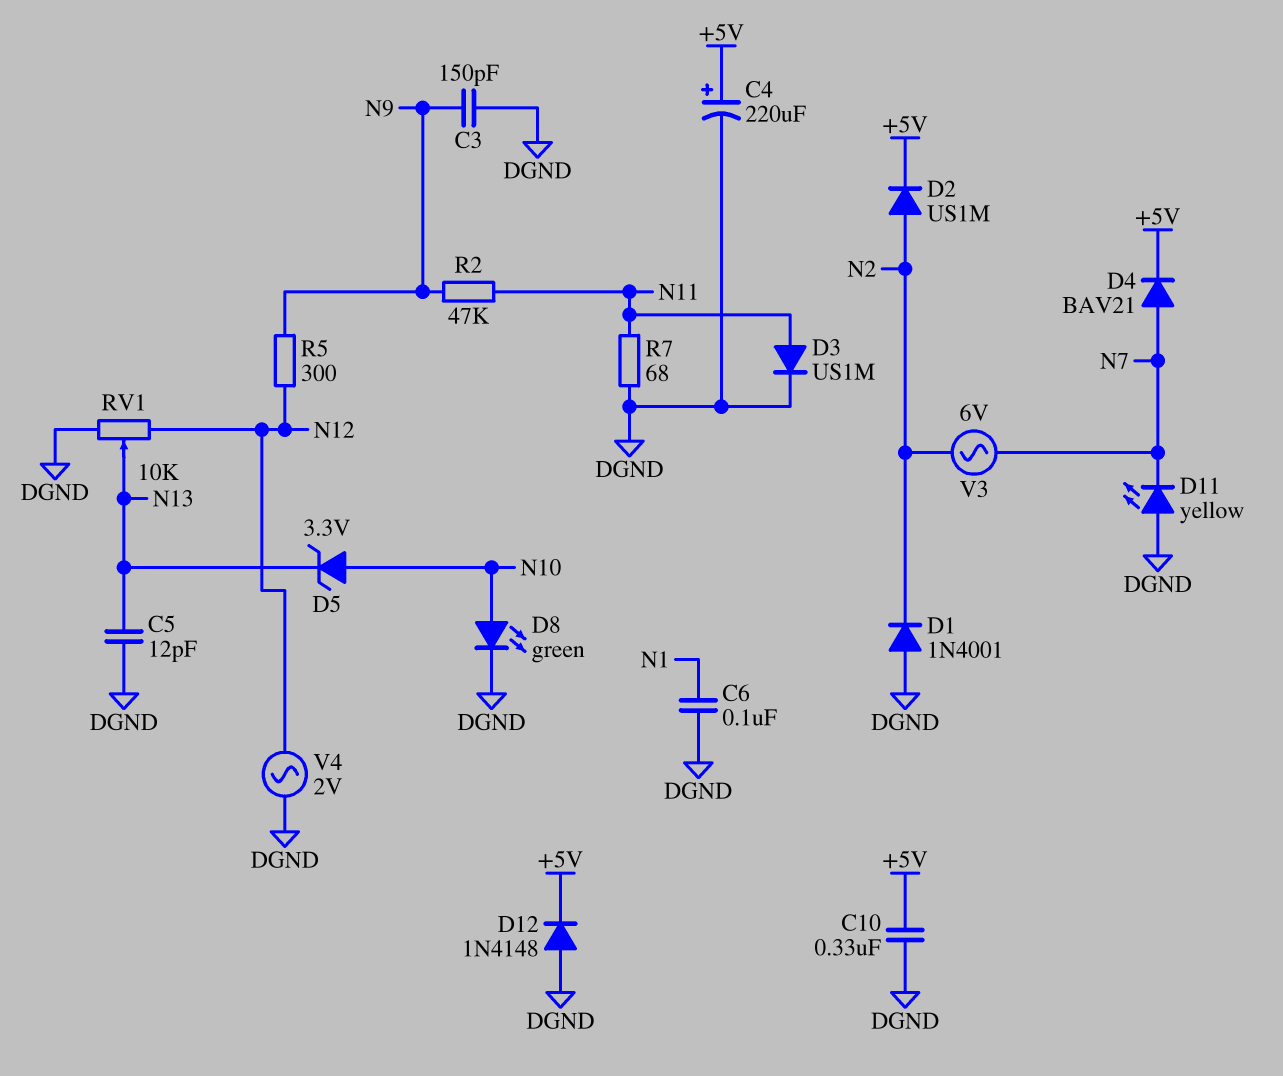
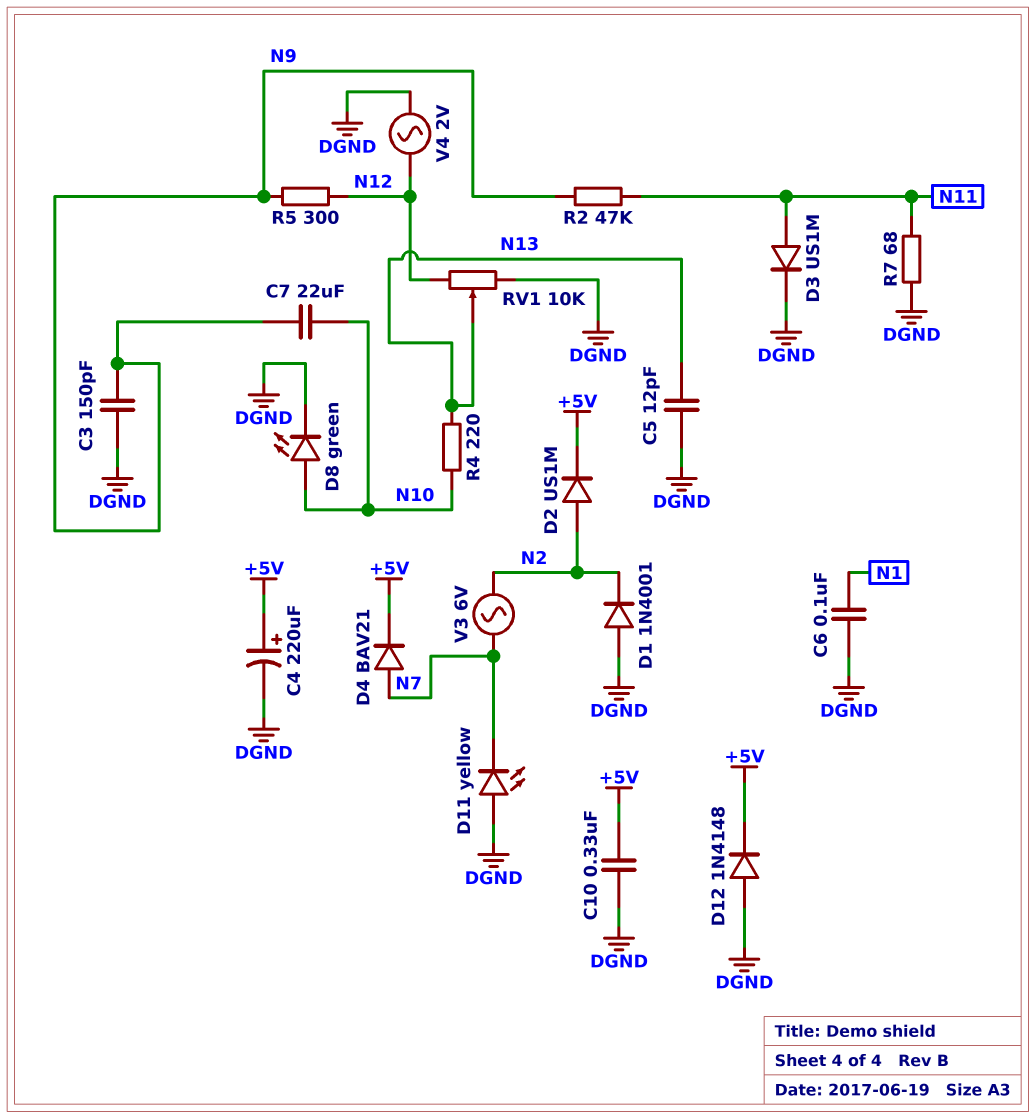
C7: none -> 22uF (N9, N10)
D5: zener 3.3V (A N10, K N13) -> none
R4: none -> 220 (N10, N13)

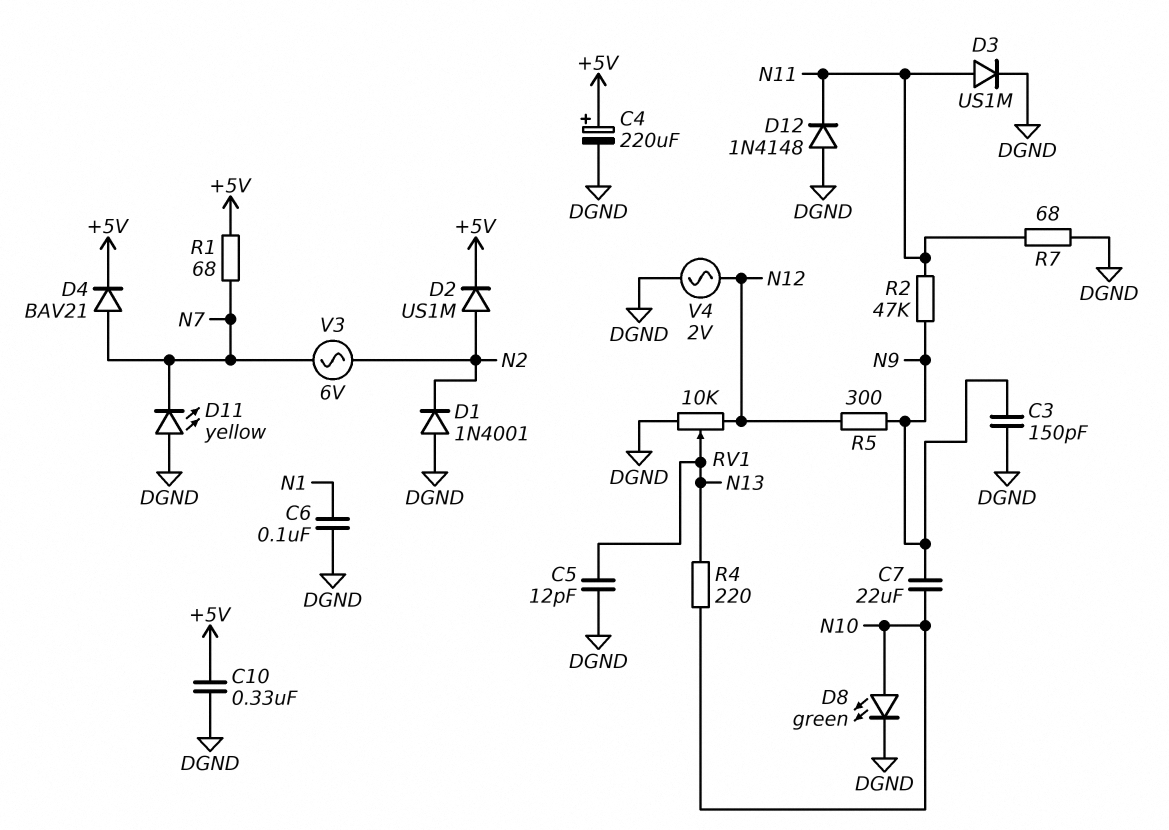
D12: diode 1N4148 (A DGND, K +5V) -> diode 1N4148 (A DGND, K N11)
R1: none -> 68 (+5V, N7)

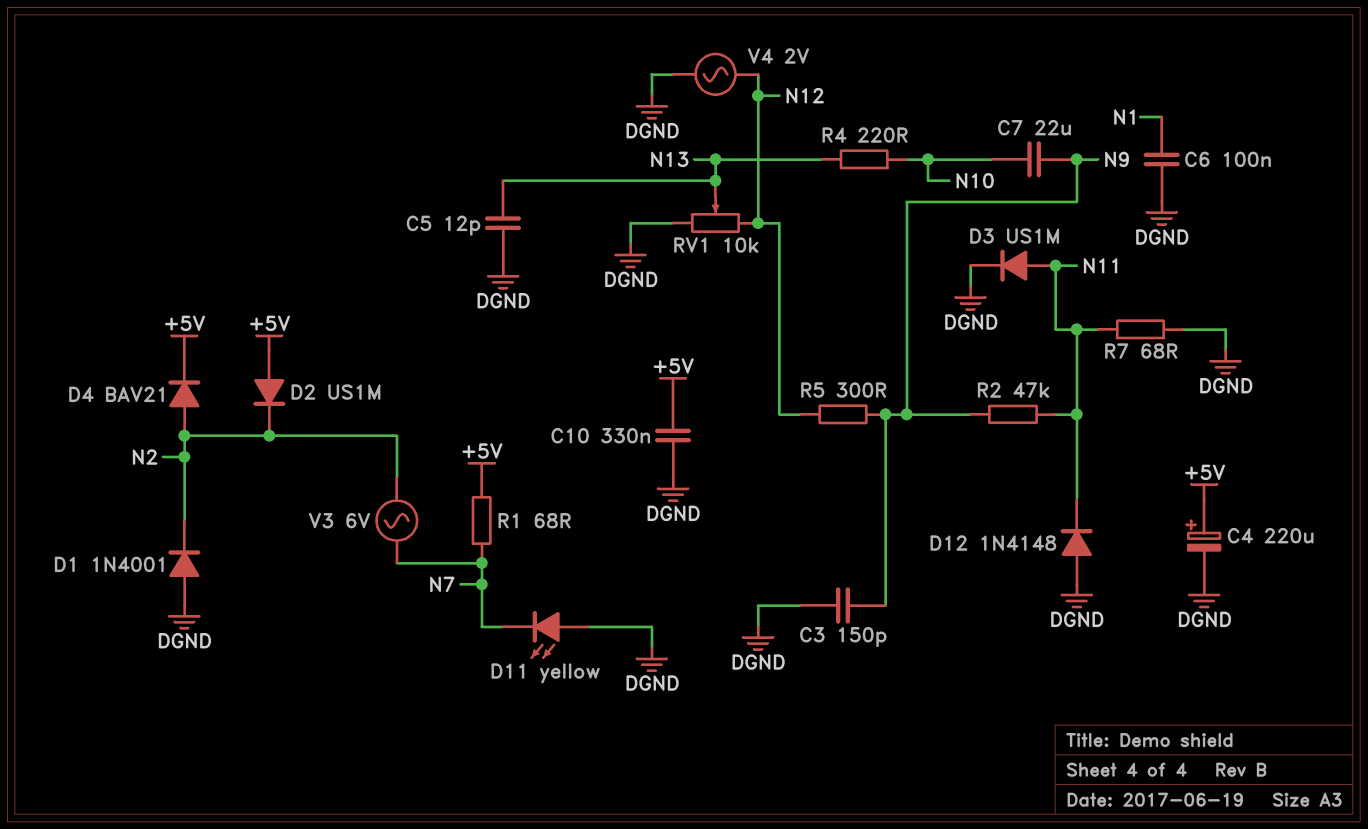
D2: diode US1M (A N2, K +5V) -> diode US1M (A +5V, K N2)
D4: diode BAV21 (A N7, K +5V) -> diode BAV21 (A N2, K +5V)
D8: LED green (A N10, K DGND) -> none

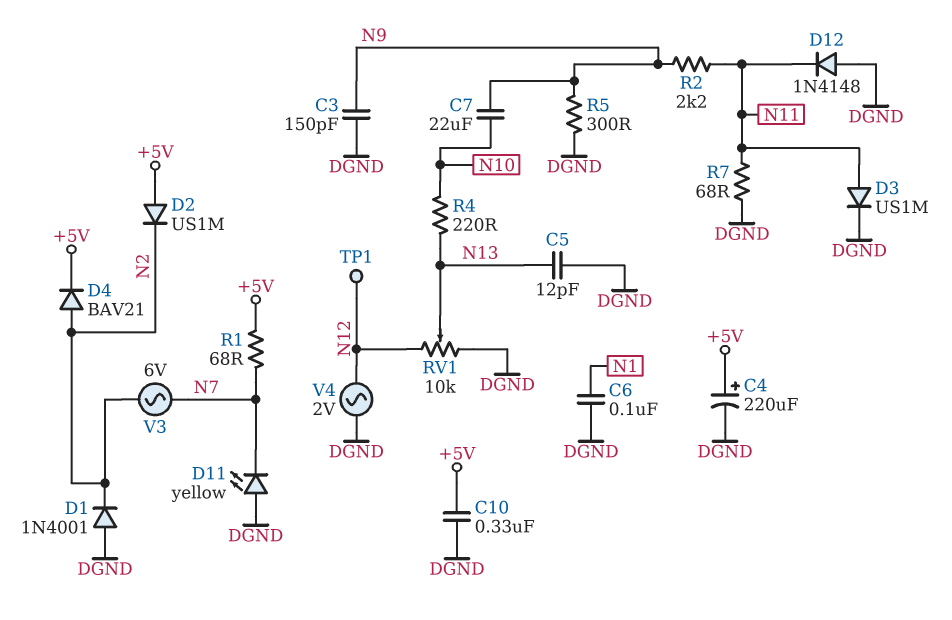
R2: 47k (N9, N11) -> 2.2k (N9, N11)
R5: 300 (N9, N12) -> 300 (DGND, N9)
TP1: none -> test point (N12)

